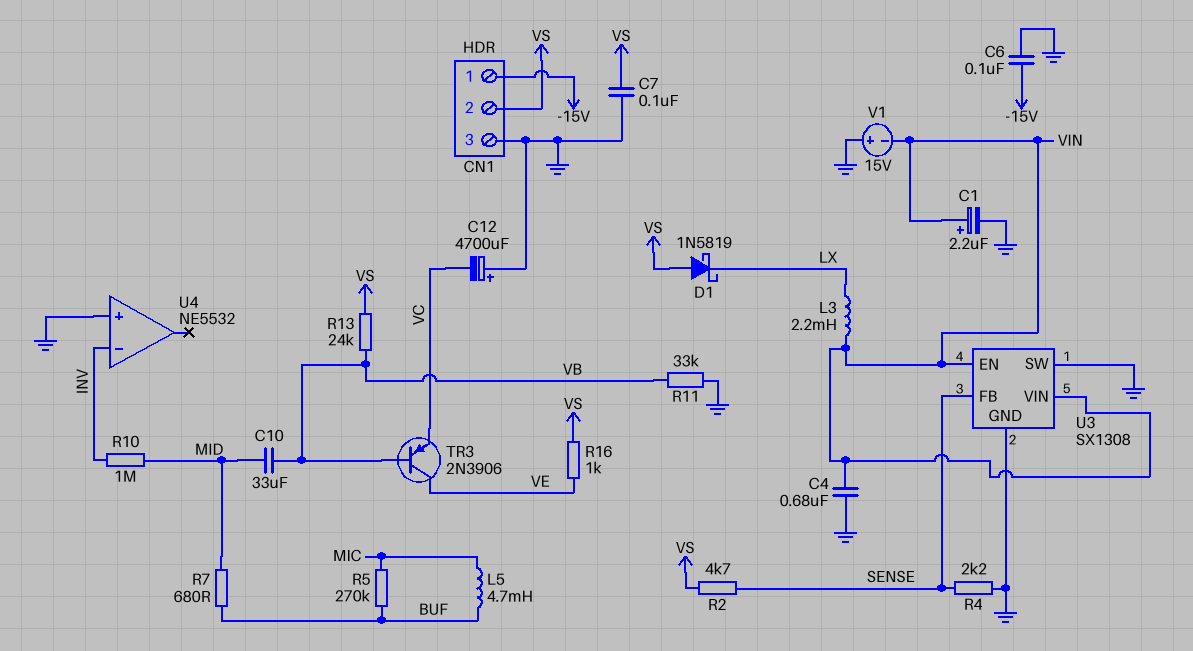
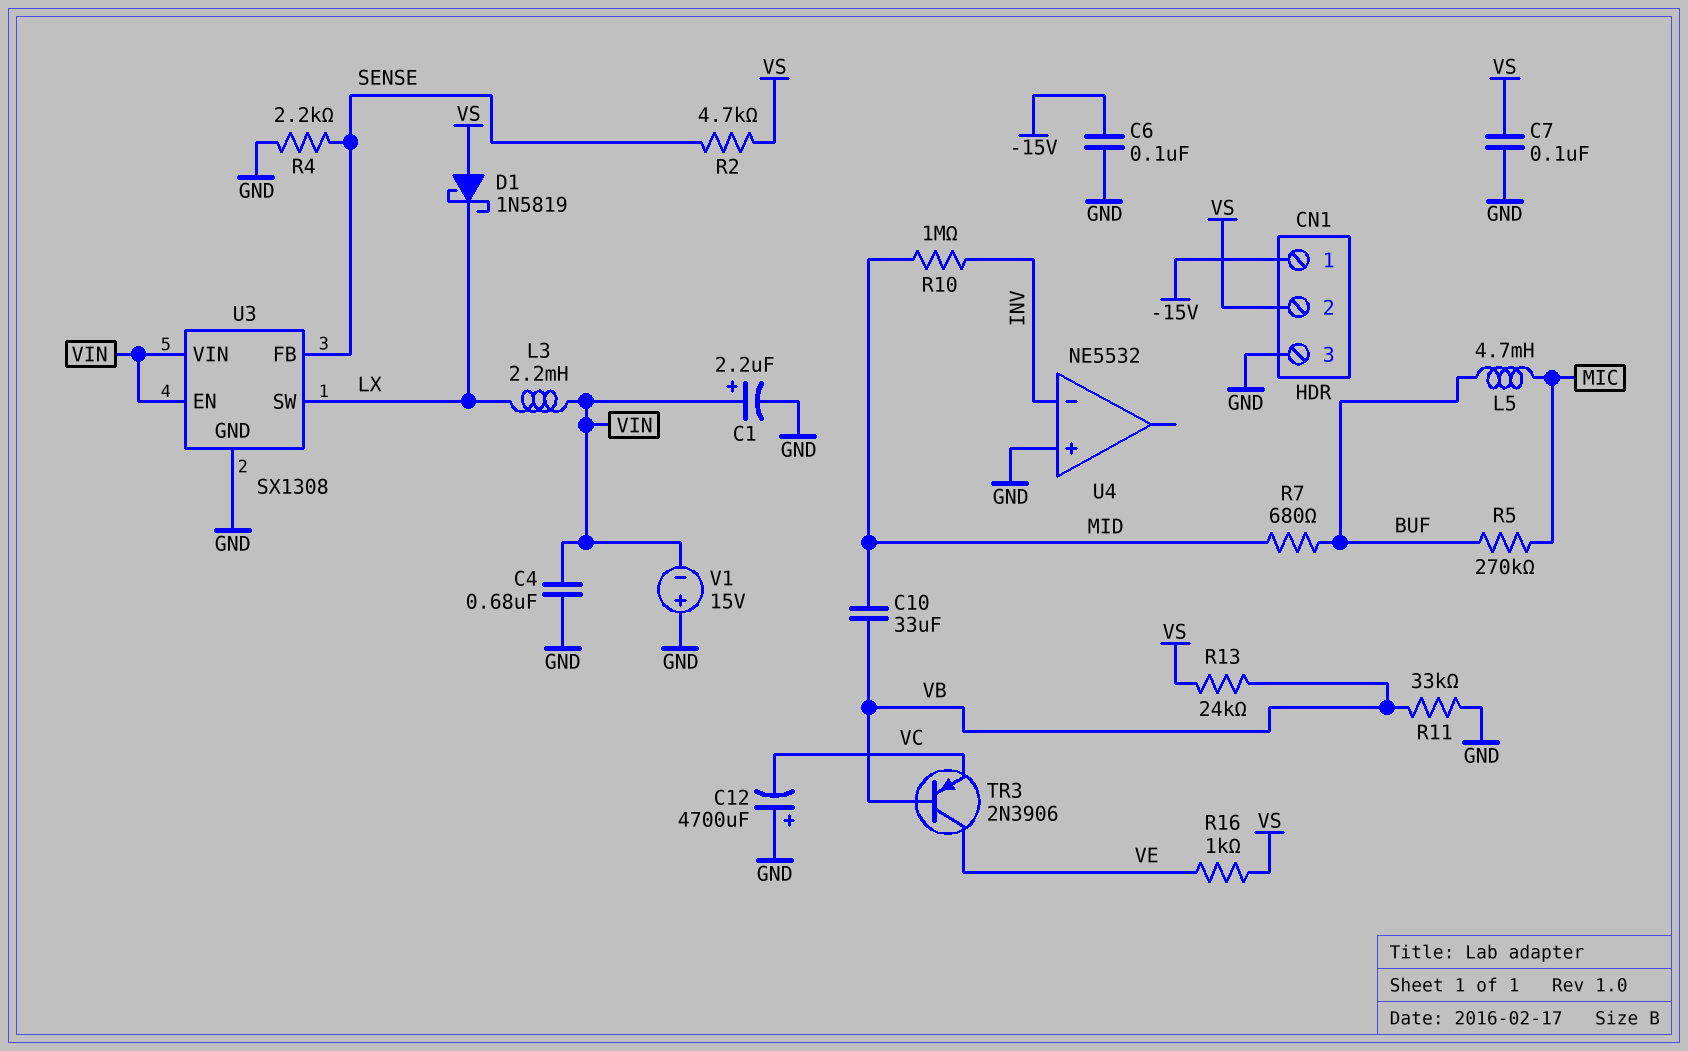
U3 pin SW: GND -> LX

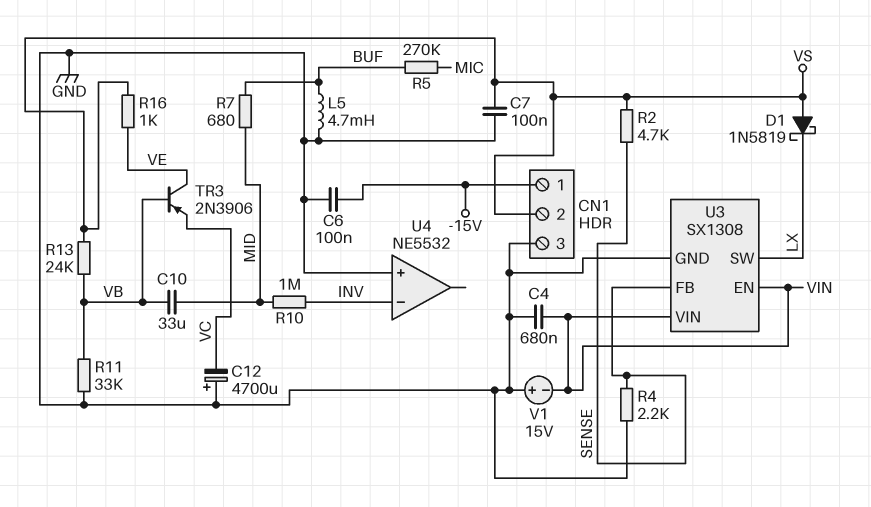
C1: 2.2uF (plus VIN, minus GND) -> none
L3: 2.2mH (LX, VIN) -> none
L5: 4.7mH (BUF, MIC) -> 4.7mH (BUF, GND)

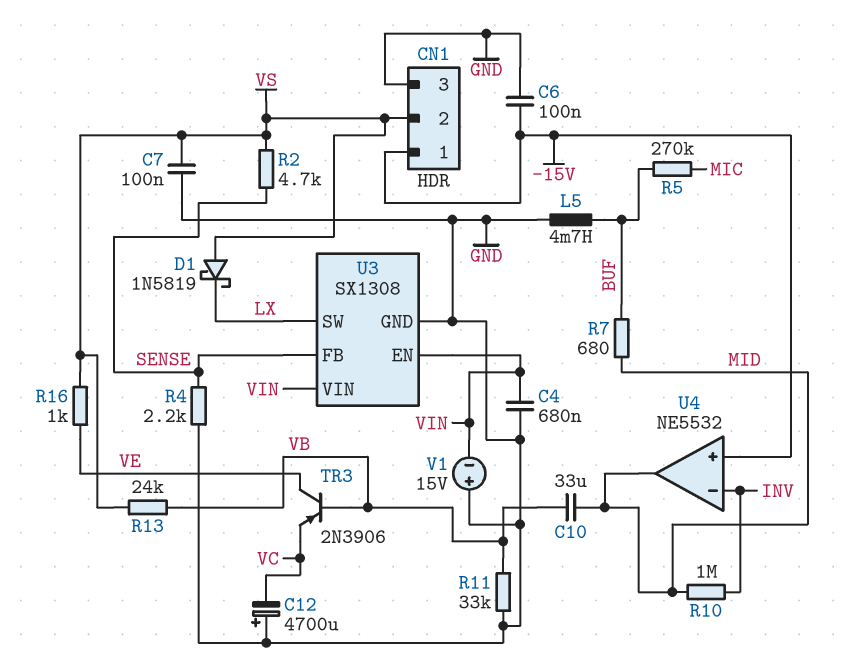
U4 pin in+: GND -> -15V
U4 pin out: none -> MID

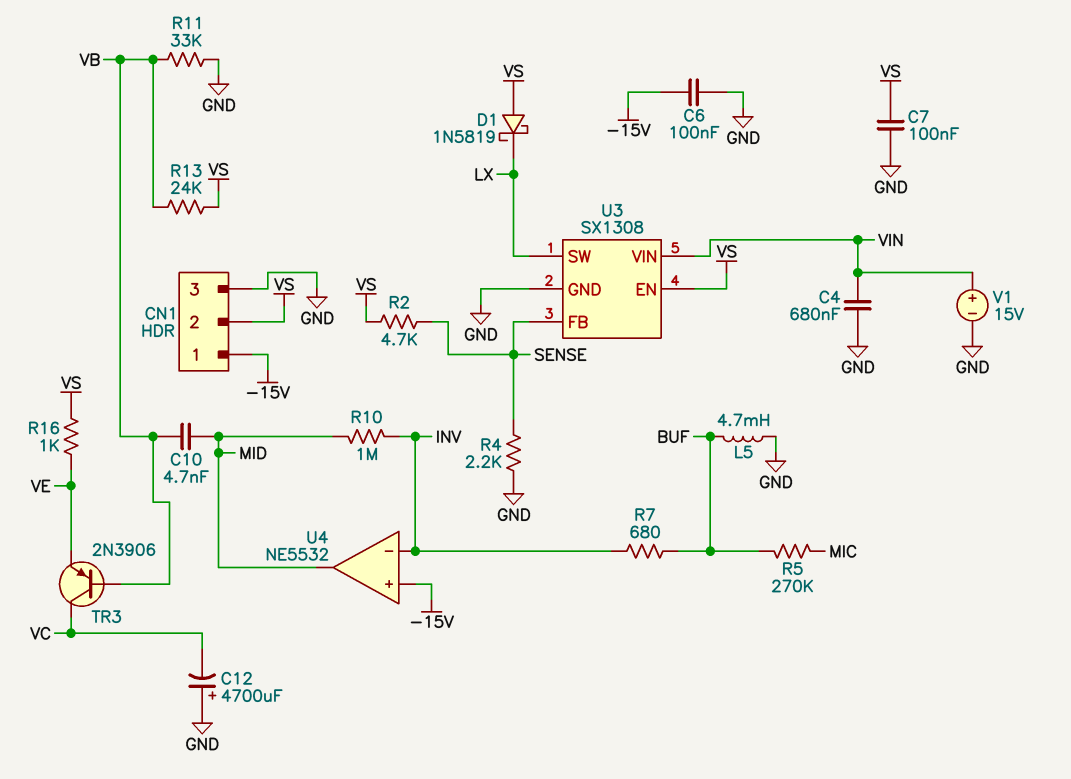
C10: 33uF (MID, VB) -> 4.7nF (MID, VB)
R7: 680 (BUF, MID) -> 680 (BUF, INV)
TR3: PNP 2N3906 (B VB, C VE, E VC) -> PNP 2N3906 (B VB, C VC, E VE)
U3 pin EN: VIN -> VS
V1: 15V (plus GND, minus VIN) -> 15V (plus VIN, minus GND)

